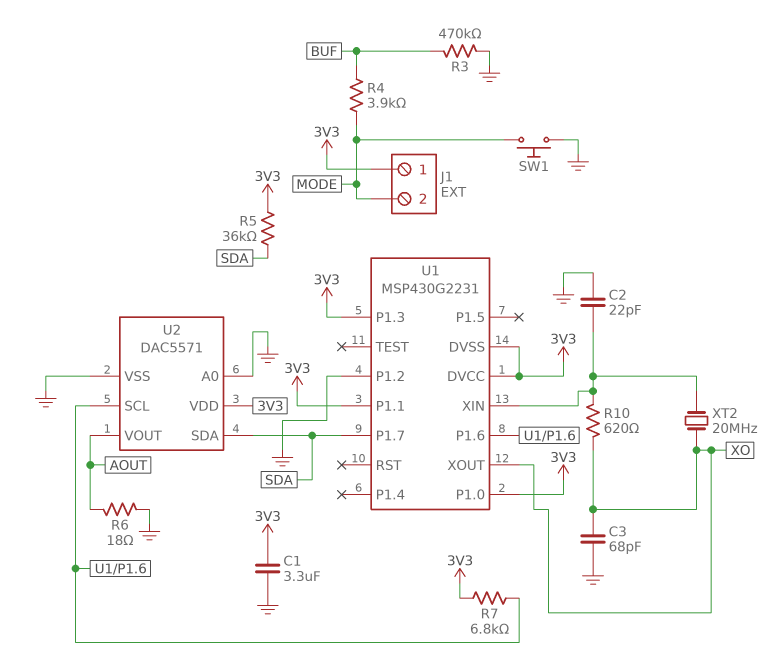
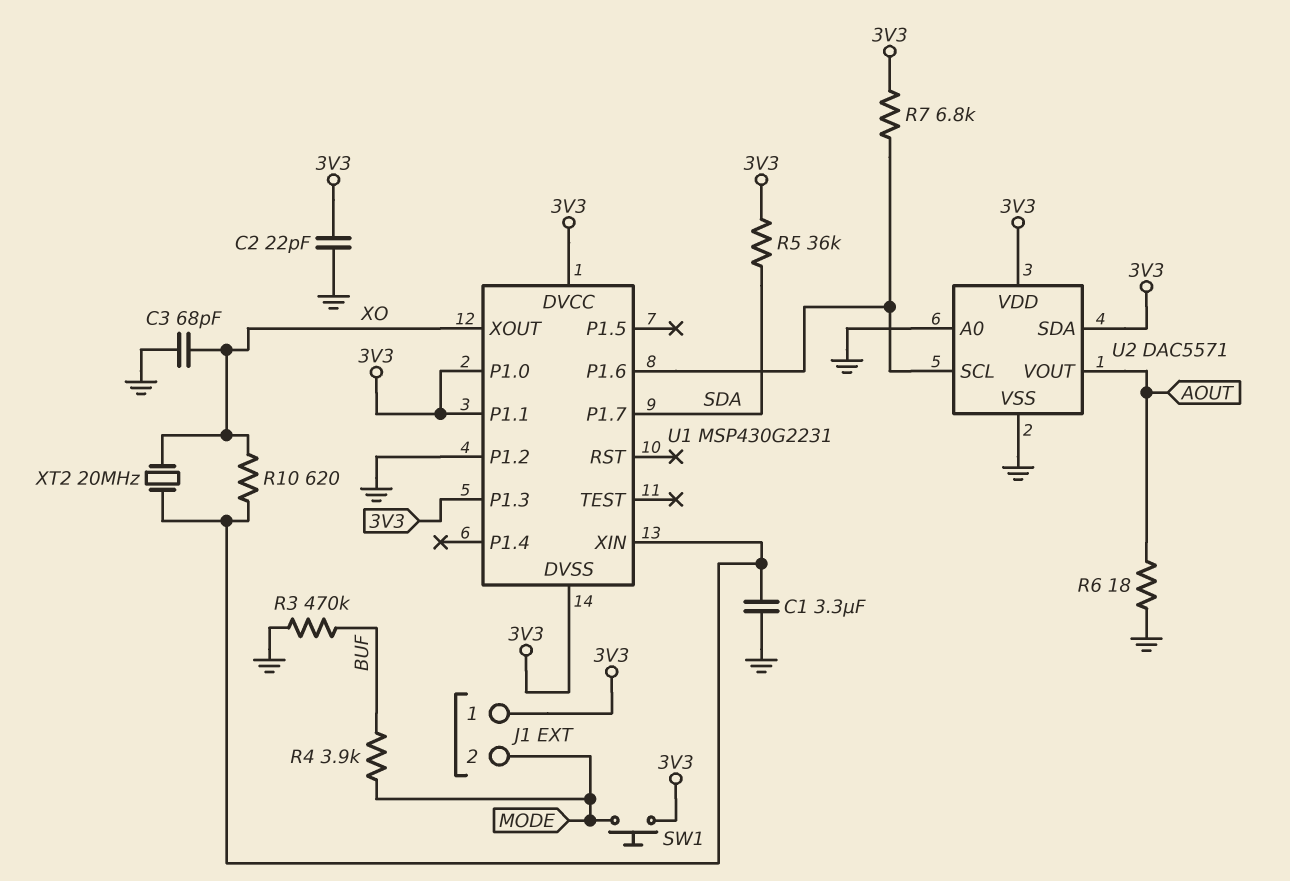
C1: 3.3uF (3V3, GND) -> 3.3uF (GND, U1/XIN)
C2: 22pF (GND, U1/XIN) -> 22pF (3V3, GND)
SW1: button (GND, MODE) -> button (3V3, MODE)
U2 pin SDA: SDA -> 3V3

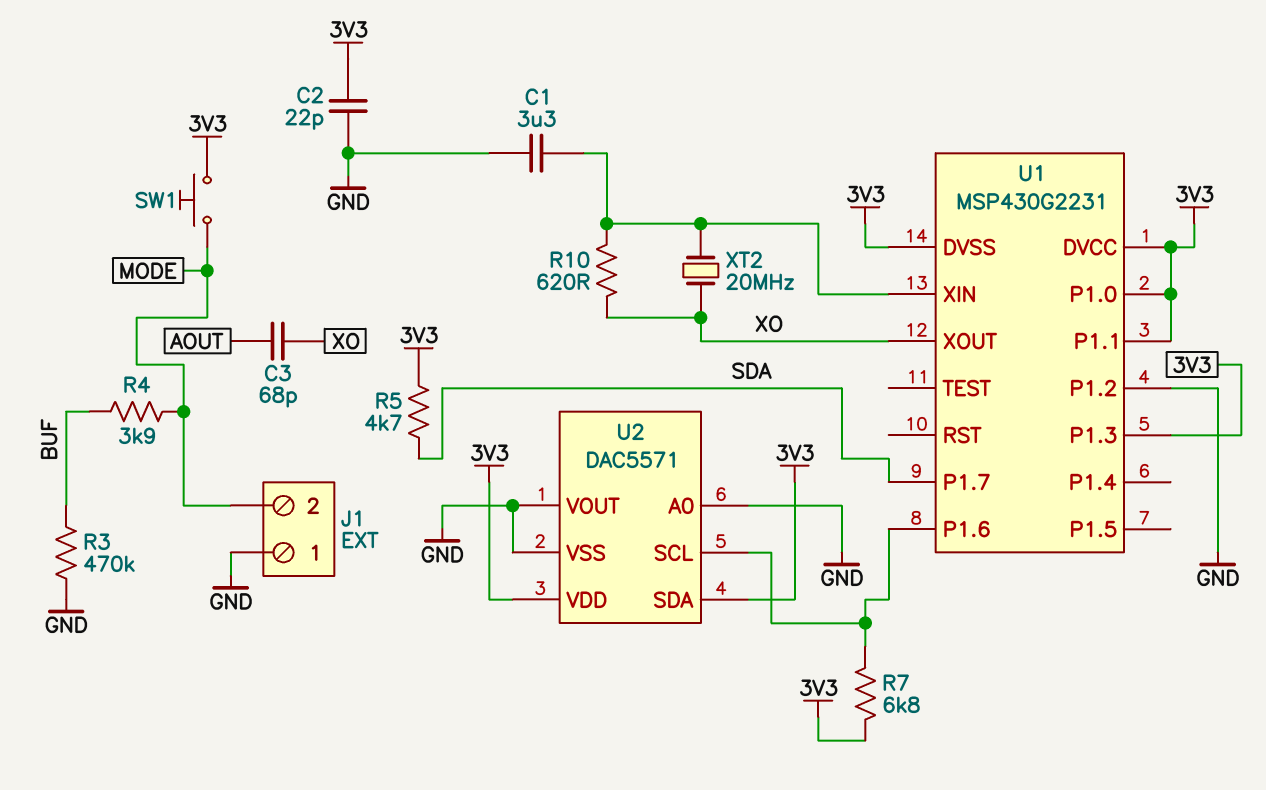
C3: 68pF (GND, XO) -> 68pF (AOUT, XO)
J1 pin 1: 3V3 -> GND
R5: 36k (3V3, SDA) -> 4.7k (3V3, SDA)
R6: 18 (AOUT, GND) -> none
U2 pin VOUT: AOUT -> GND

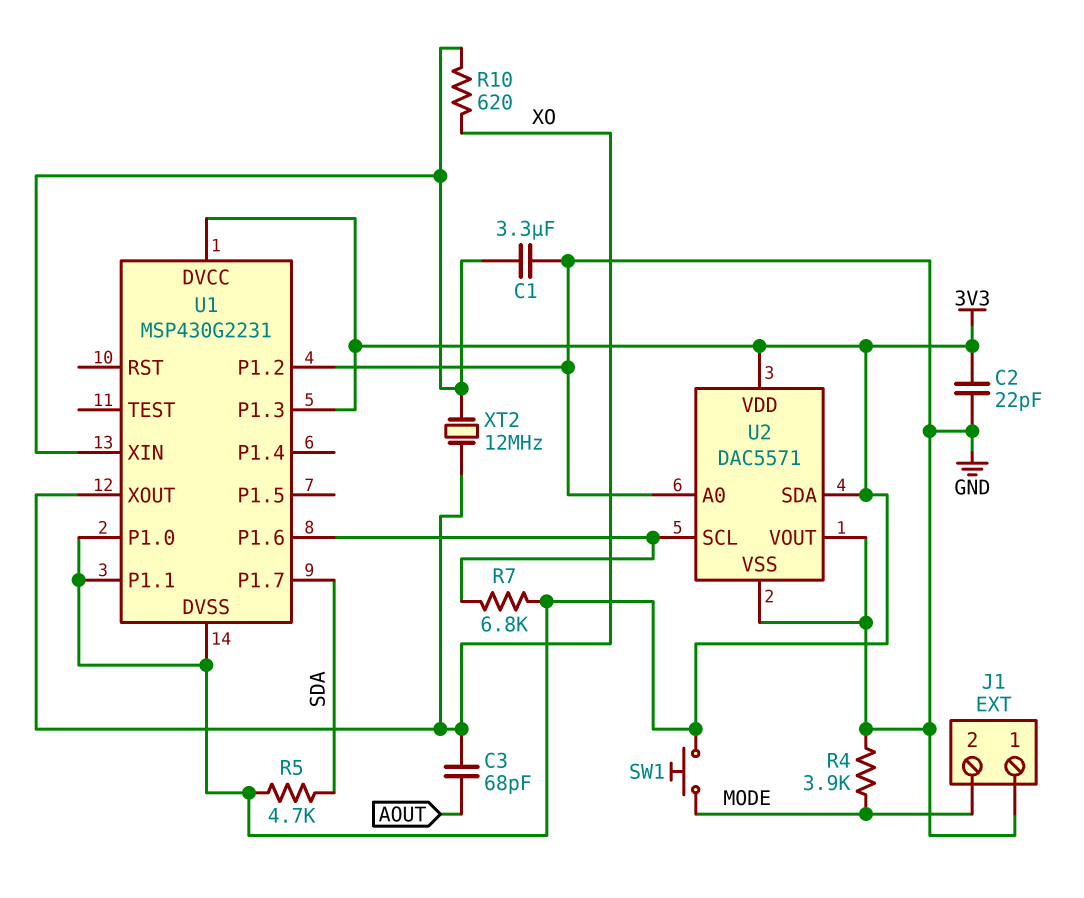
R3: 470k (BUF, GND) -> none
R4: 3.9k (BUF, MODE) -> 3.9k (GND, MODE)
XT2: 20MHz (U1/XIN, XO) -> 12MHz (U1/XIN, XO)

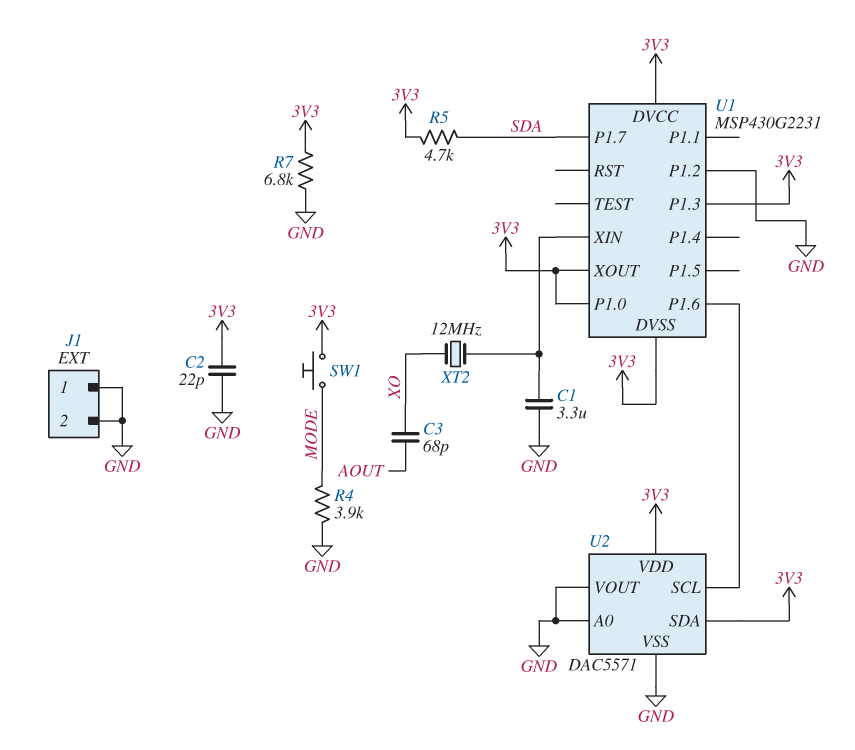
J1 pin 2: MODE -> GND
R7: 6.8k (3V3, U1/P1.6) -> 6.8k (3V3, GND)
R10: 620 (U1/XIN, XO) -> none
U1 pin P1.1: 3V3 -> none
U1 pin XOUT: XO -> 3V3

